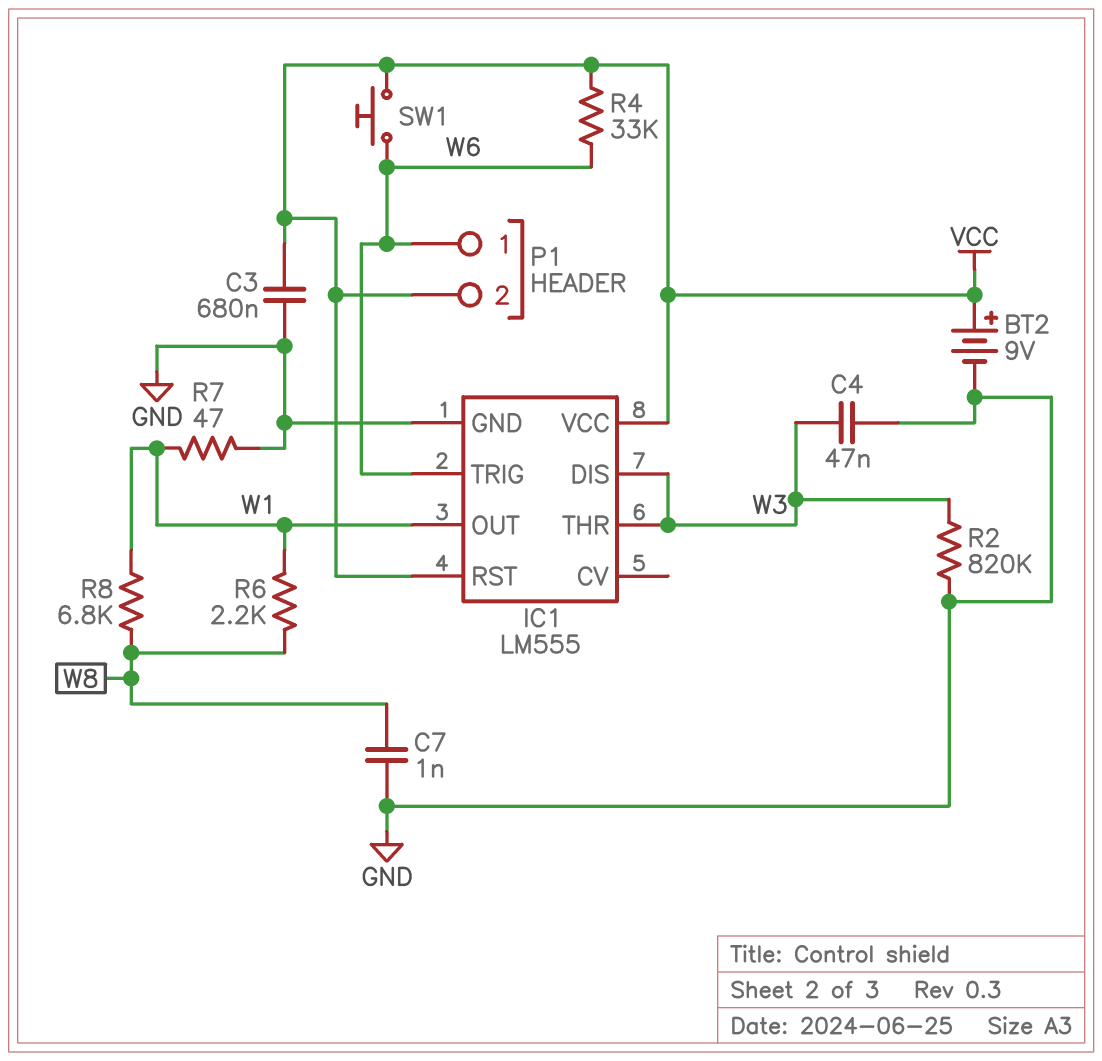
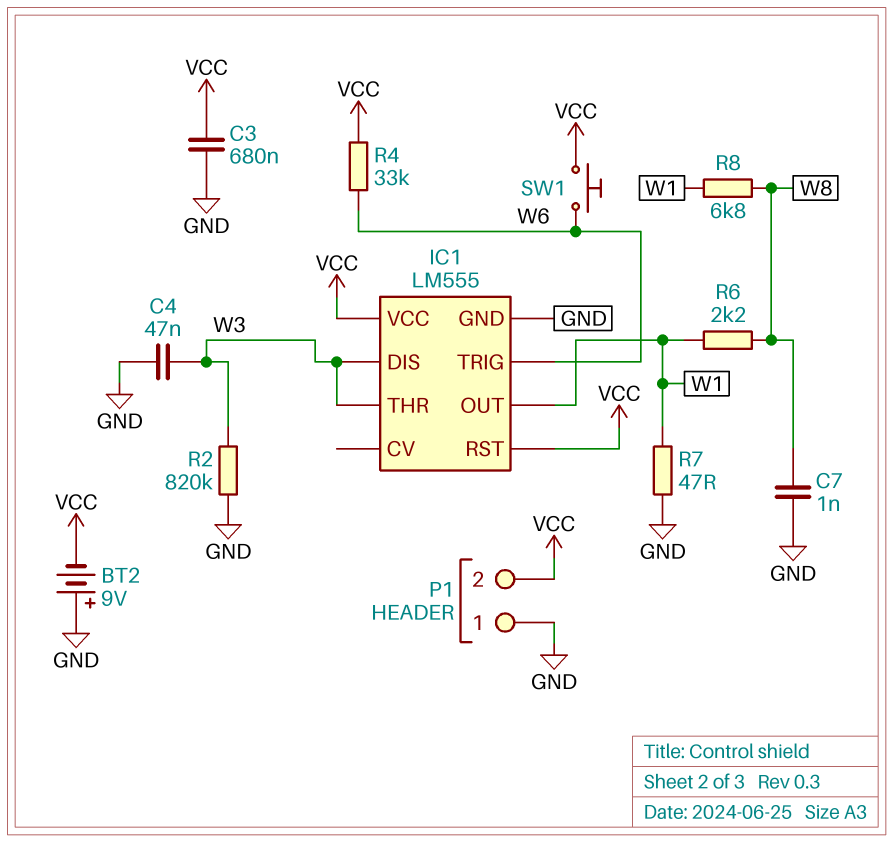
BT2: 9V (plus VCC, minus GND) -> 9V (plus GND, minus VCC)
P1 pin 1: W6 -> GND

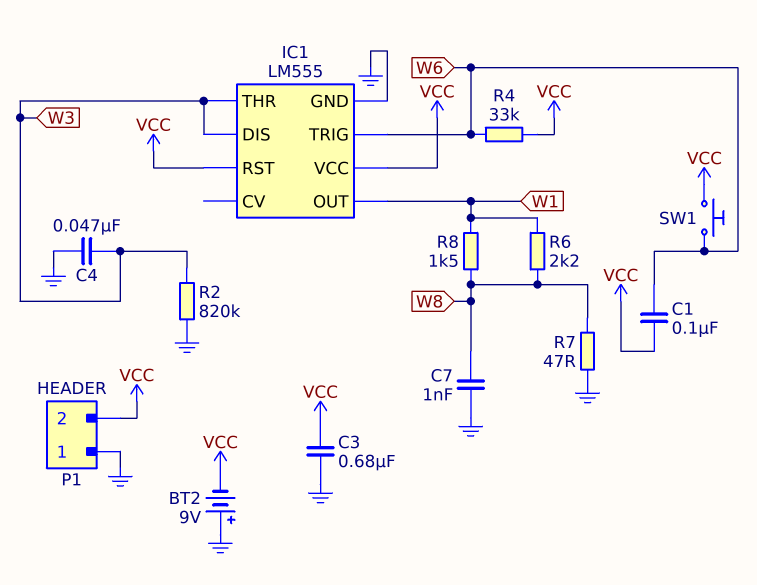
C1: none -> 100nF (VCC, W6)
R7: 47 (GND, W1) -> 47 (GND, W8)
R8: 6.8k (W1, W8) -> 1.5k (W1, W8)

